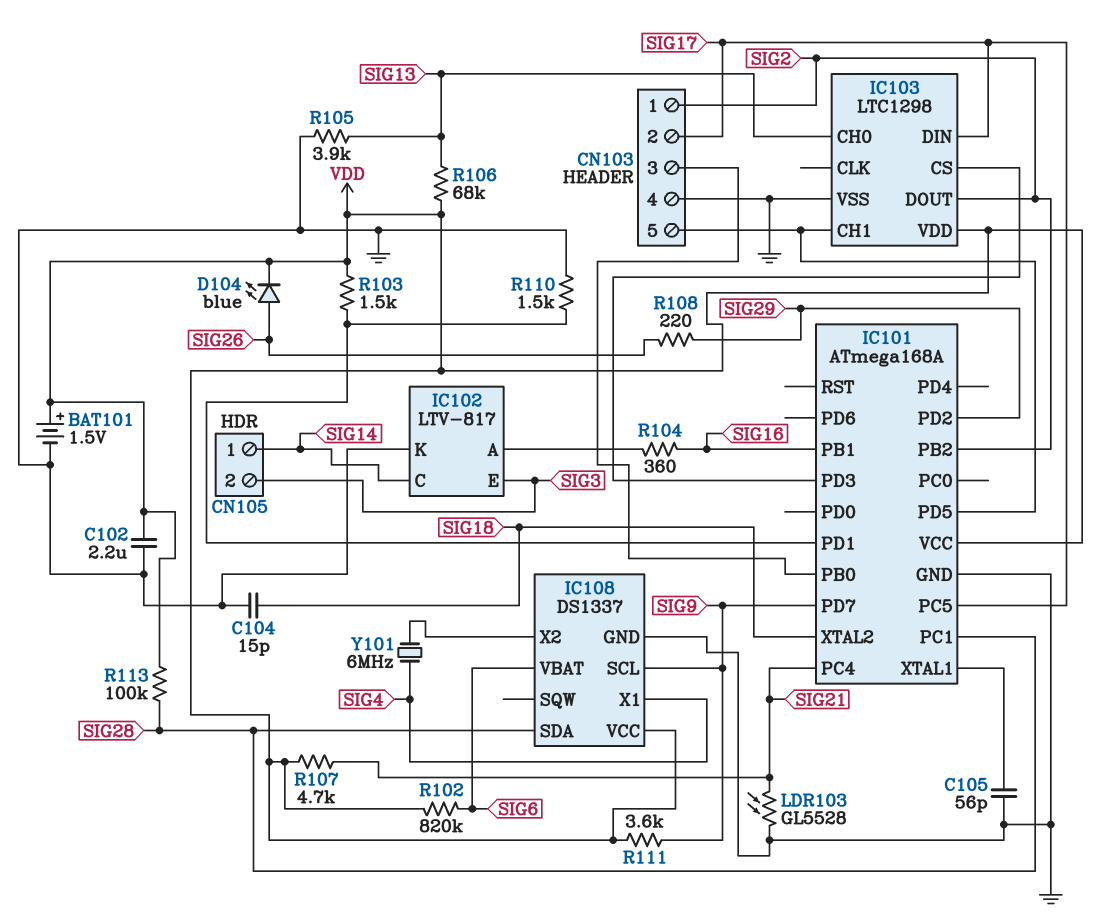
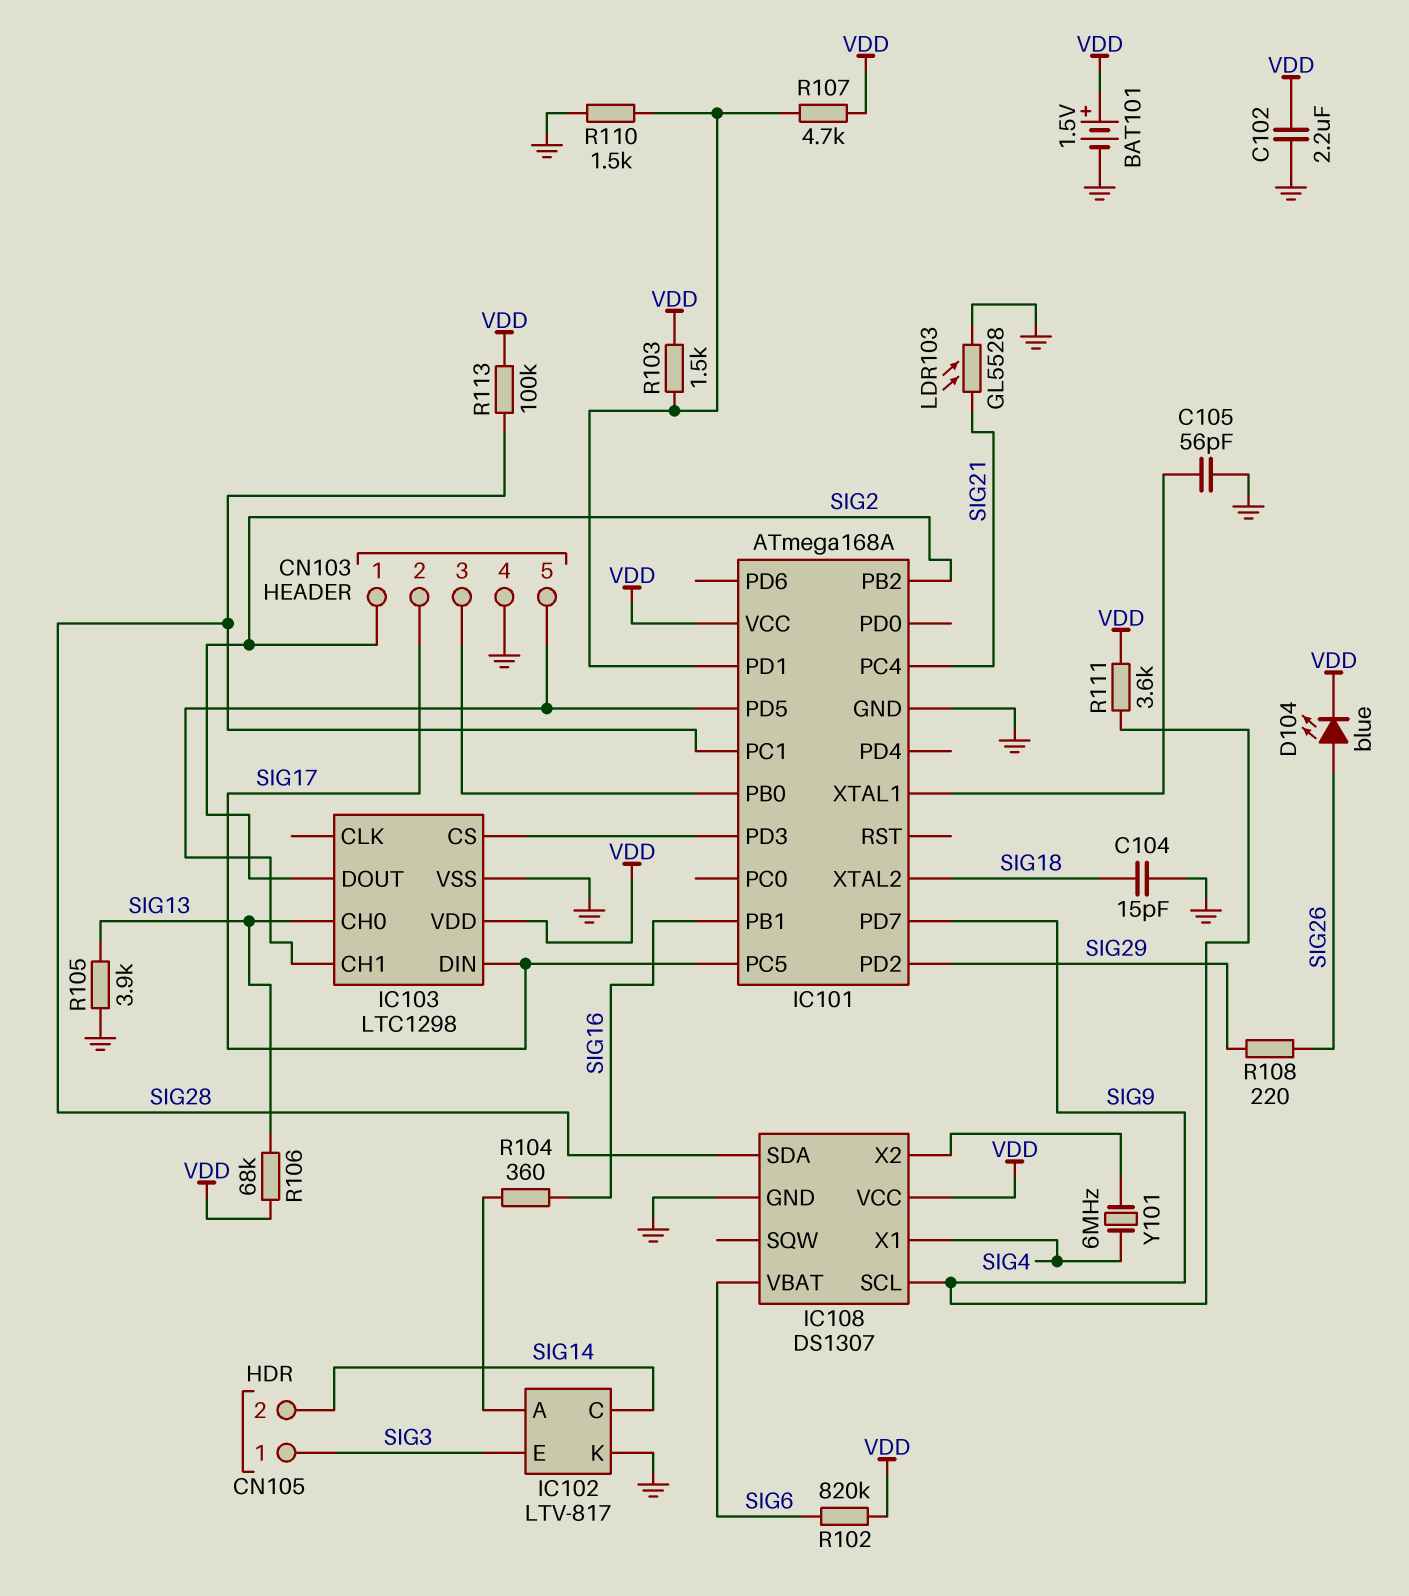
CN105 pin 1: SIG14 -> SIG3
CN105 pin 2: SIG3 -> SIG14
IC108: DS1337 -> DS1307
R107: 4.7k (SIG21, VDD) -> 4.7k (IC101/PD1, VDD)

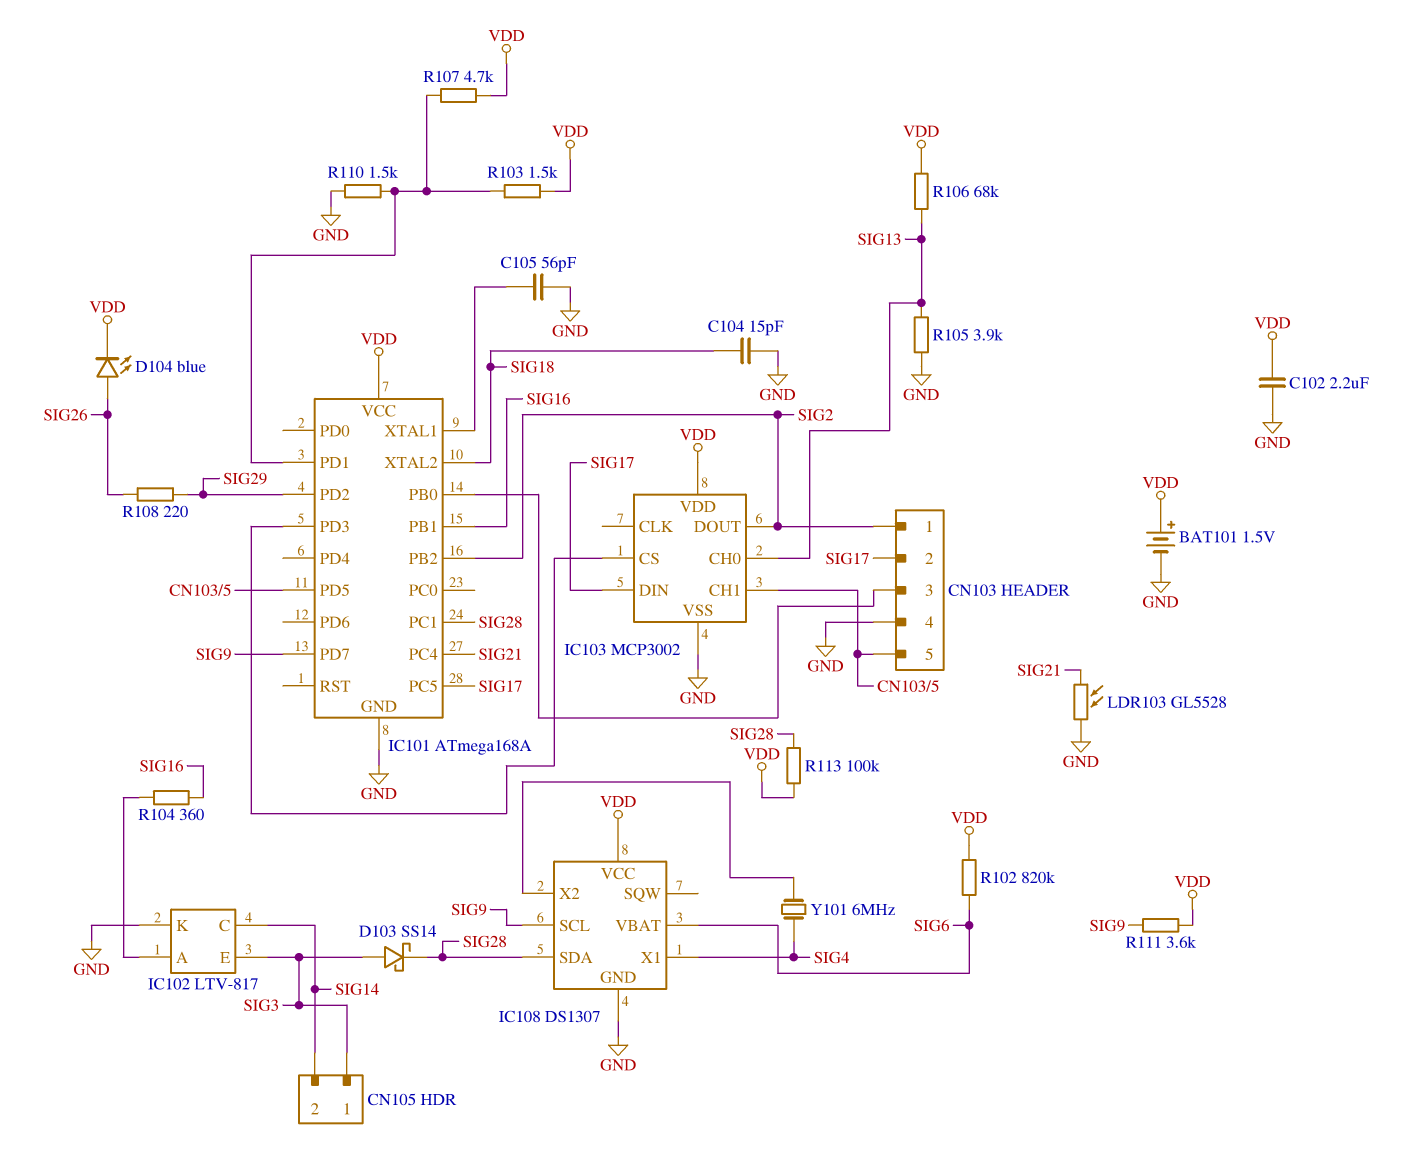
D103: none -> schottky SS14 (A SIG3, K SIG28)
IC103: LTC1298 -> MCP3002

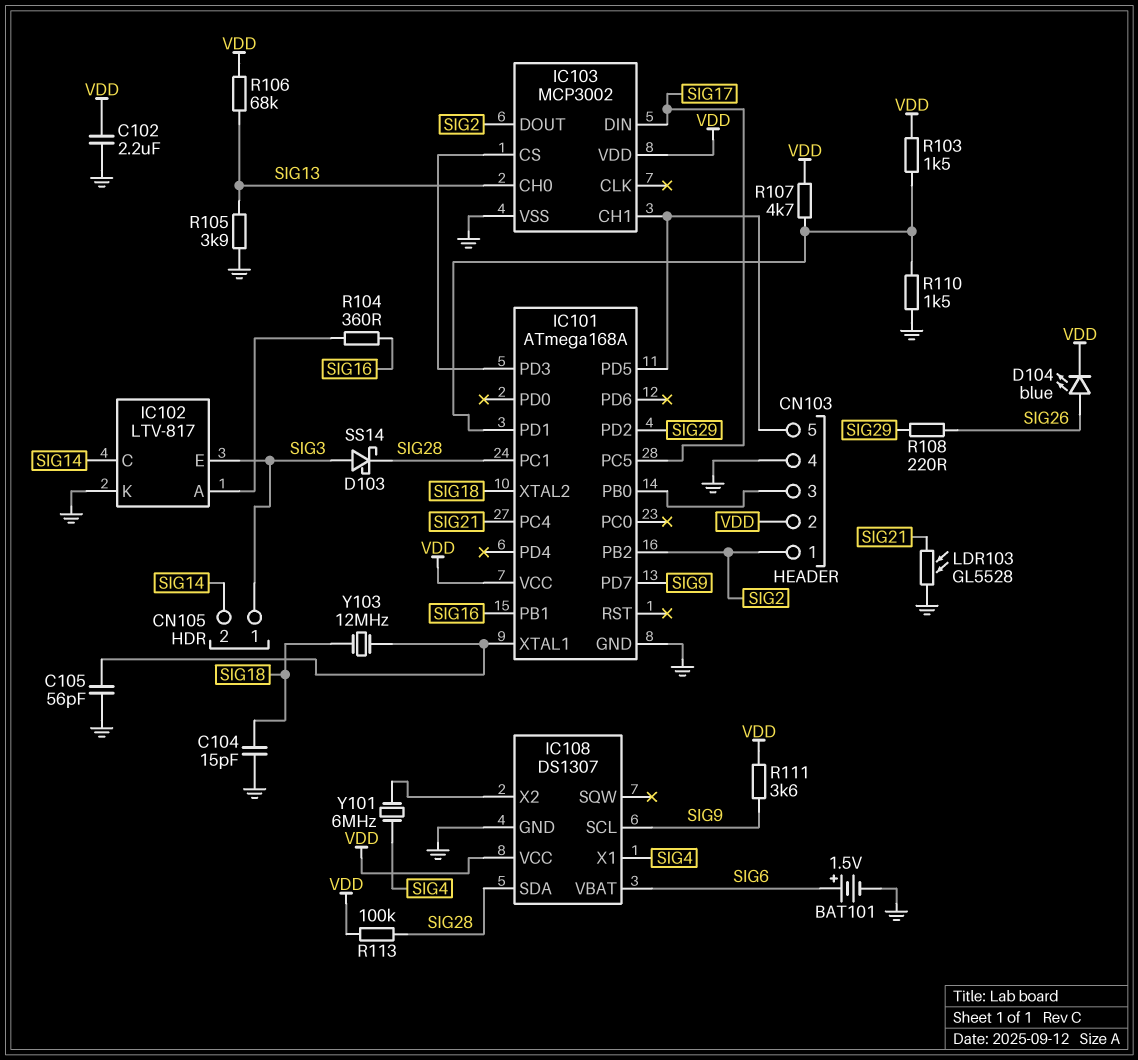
BAT101: 1.5V (plus VDD, minus GND) -> 1.5V (plus SIG6, minus GND)
CN103 pin 2: SIG17 -> VDD
R102: 820k (SIG6, VDD) -> none
Y103: none -> 12MHz (IC101/XTAL1, SIG18)

